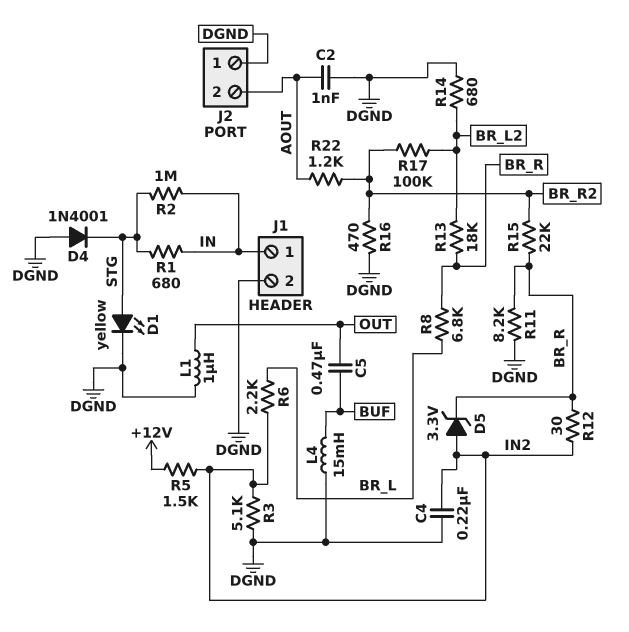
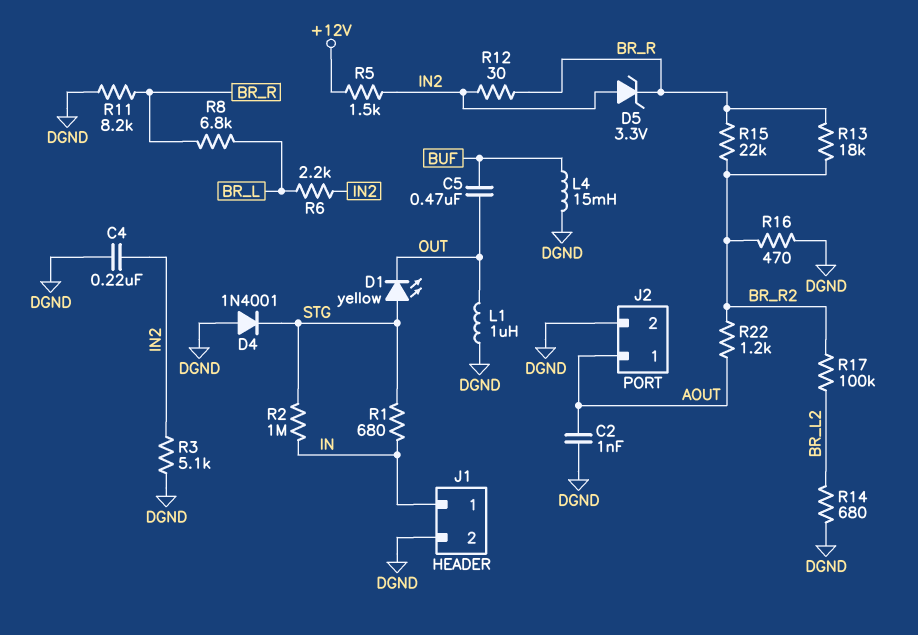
D1: LED yellow (A STG, K DGND) -> LED yellow (A STG, K OUT)
J2 pin 1: DGND -> AOUT
J2 pin 2: AOUT -> DGND
R13: 18k (BR_L2, BR_R) -> 18k (BR_R, BR_R2)

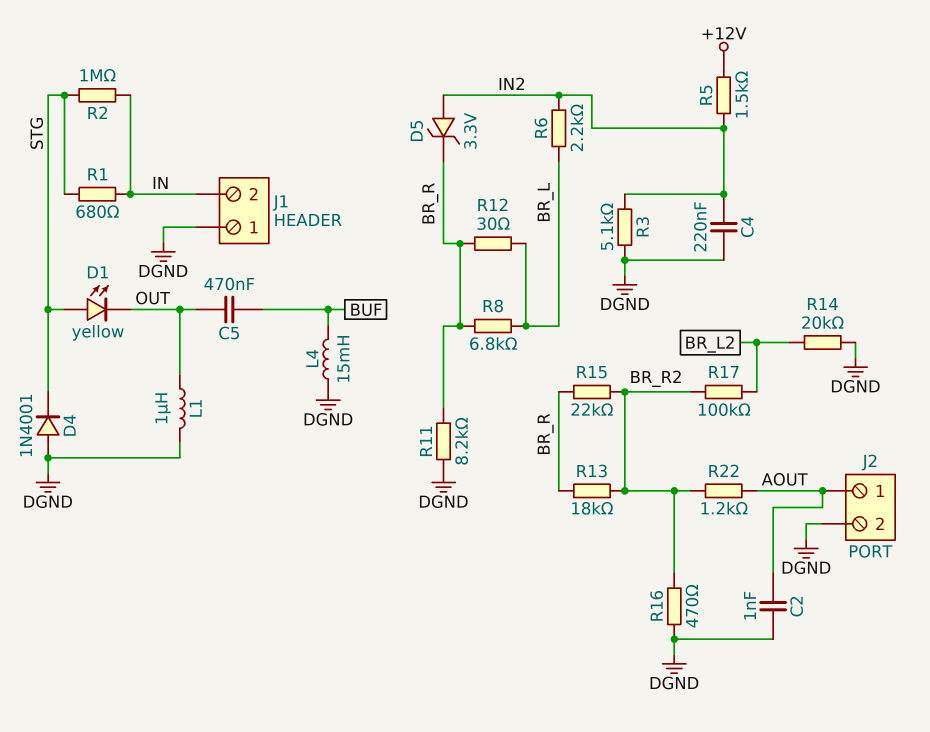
J1 pin 1: IN -> DGND
J1 pin 2: DGND -> IN
R12: 30 (BR_R, IN2) -> 30 (BR_L, BR_R)
R14: 680 (BR_L2, DGND) -> 20k (BR_L2, DGND)

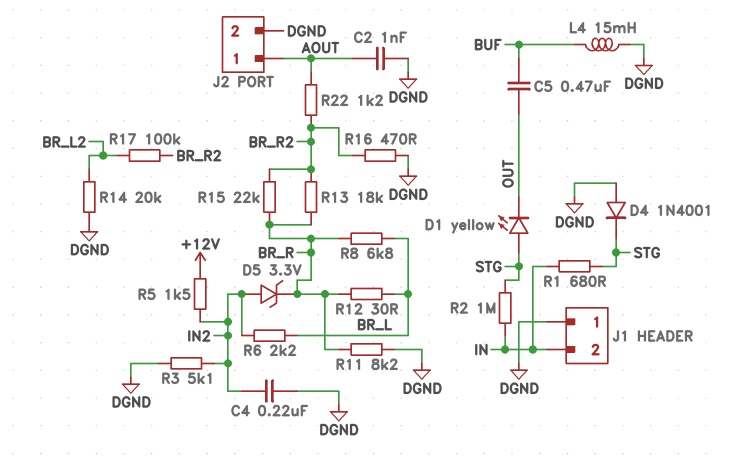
L1: 1uH (DGND, OUT) -> none

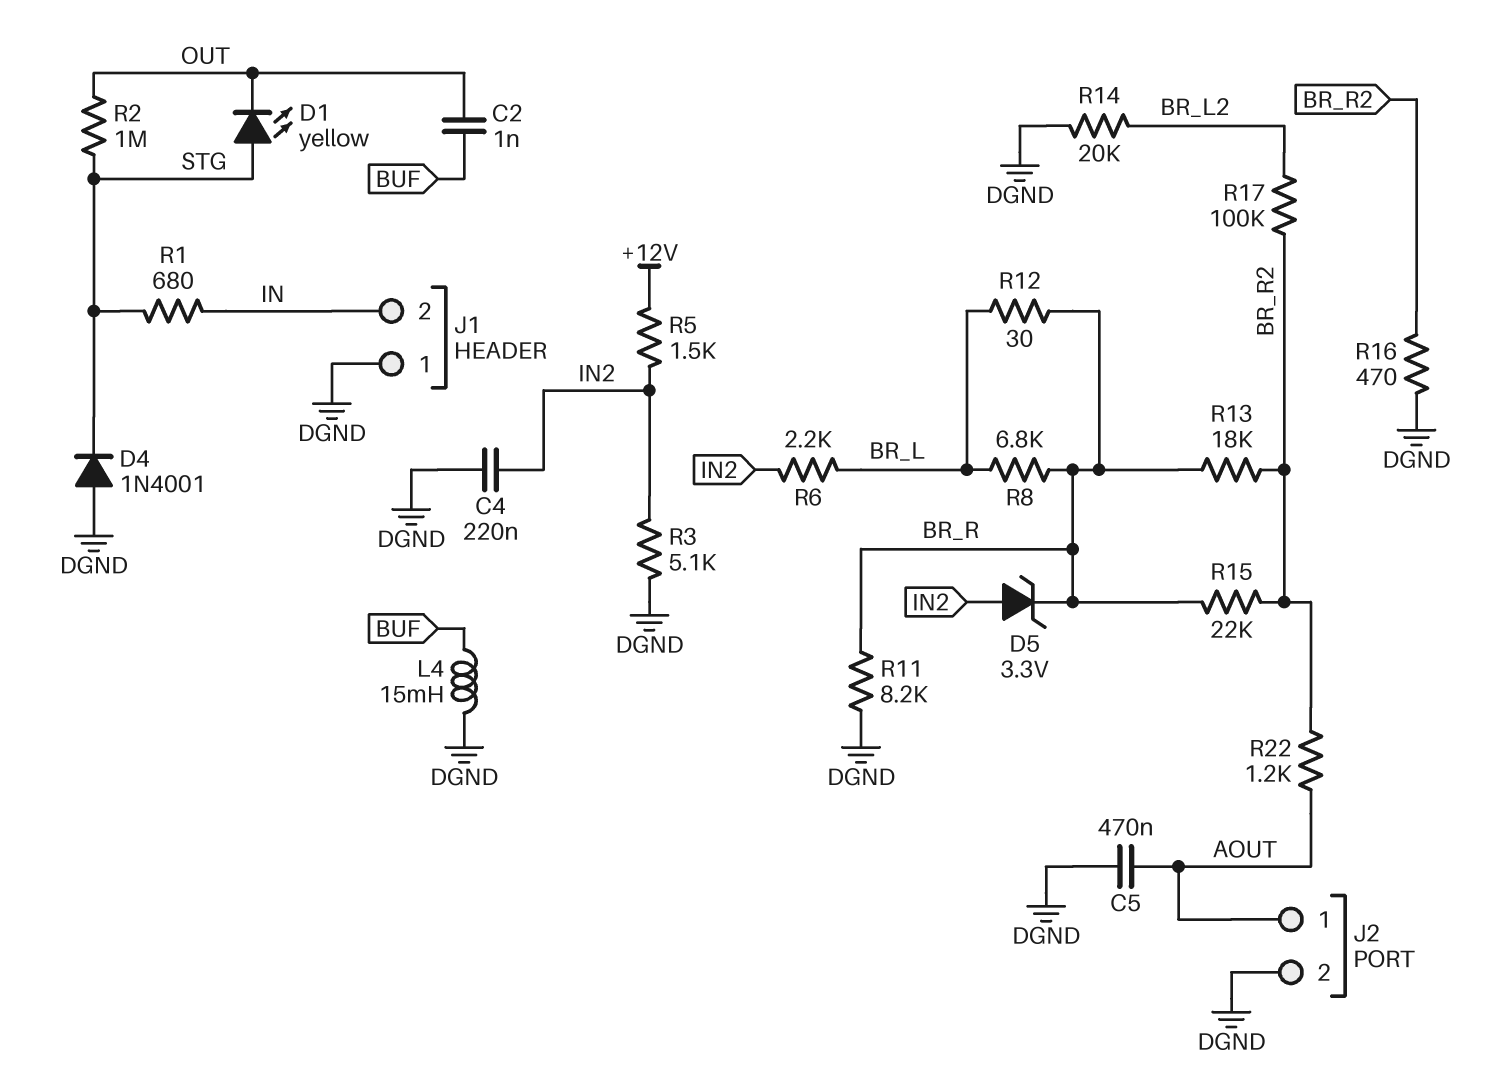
C2: 1nF (AOUT, DGND) -> 1nF (BUF, OUT)
C5: 470nF (BUF, OUT) -> 470nF (AOUT, DGND)
R2: 1M (IN, STG) -> 1M (OUT, STG)

